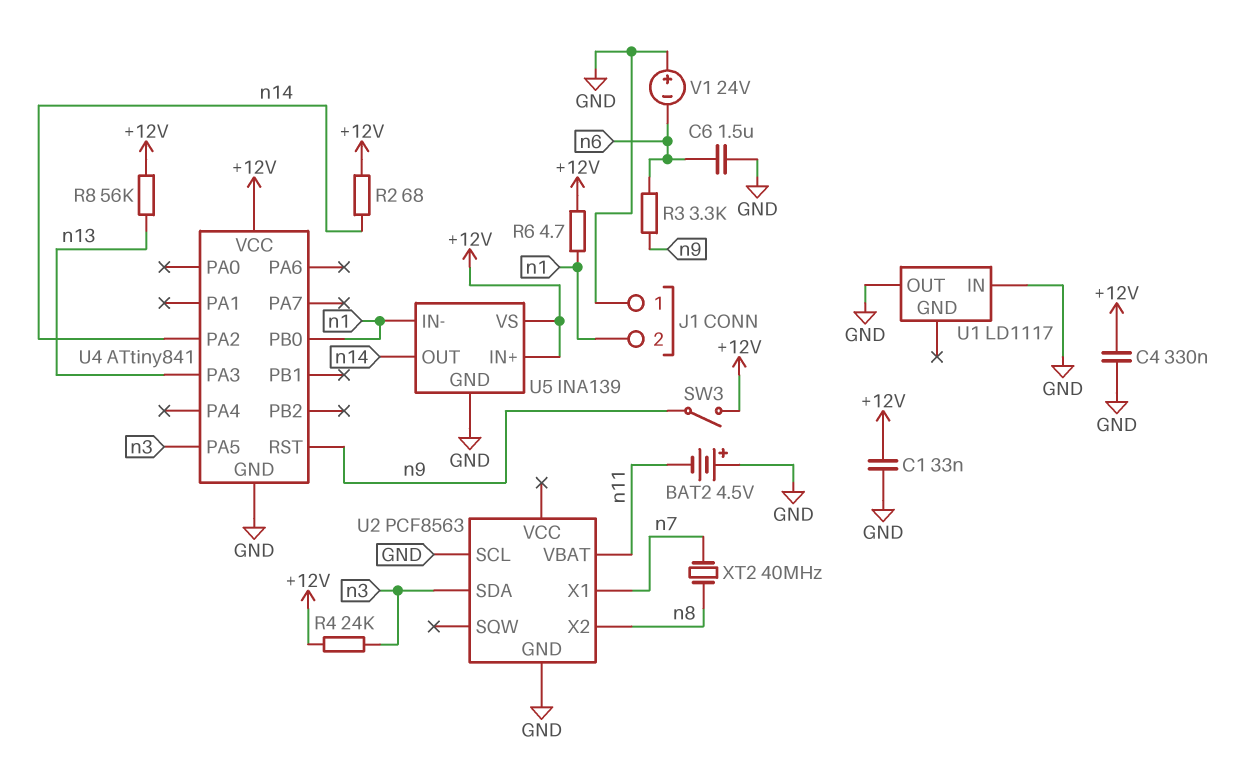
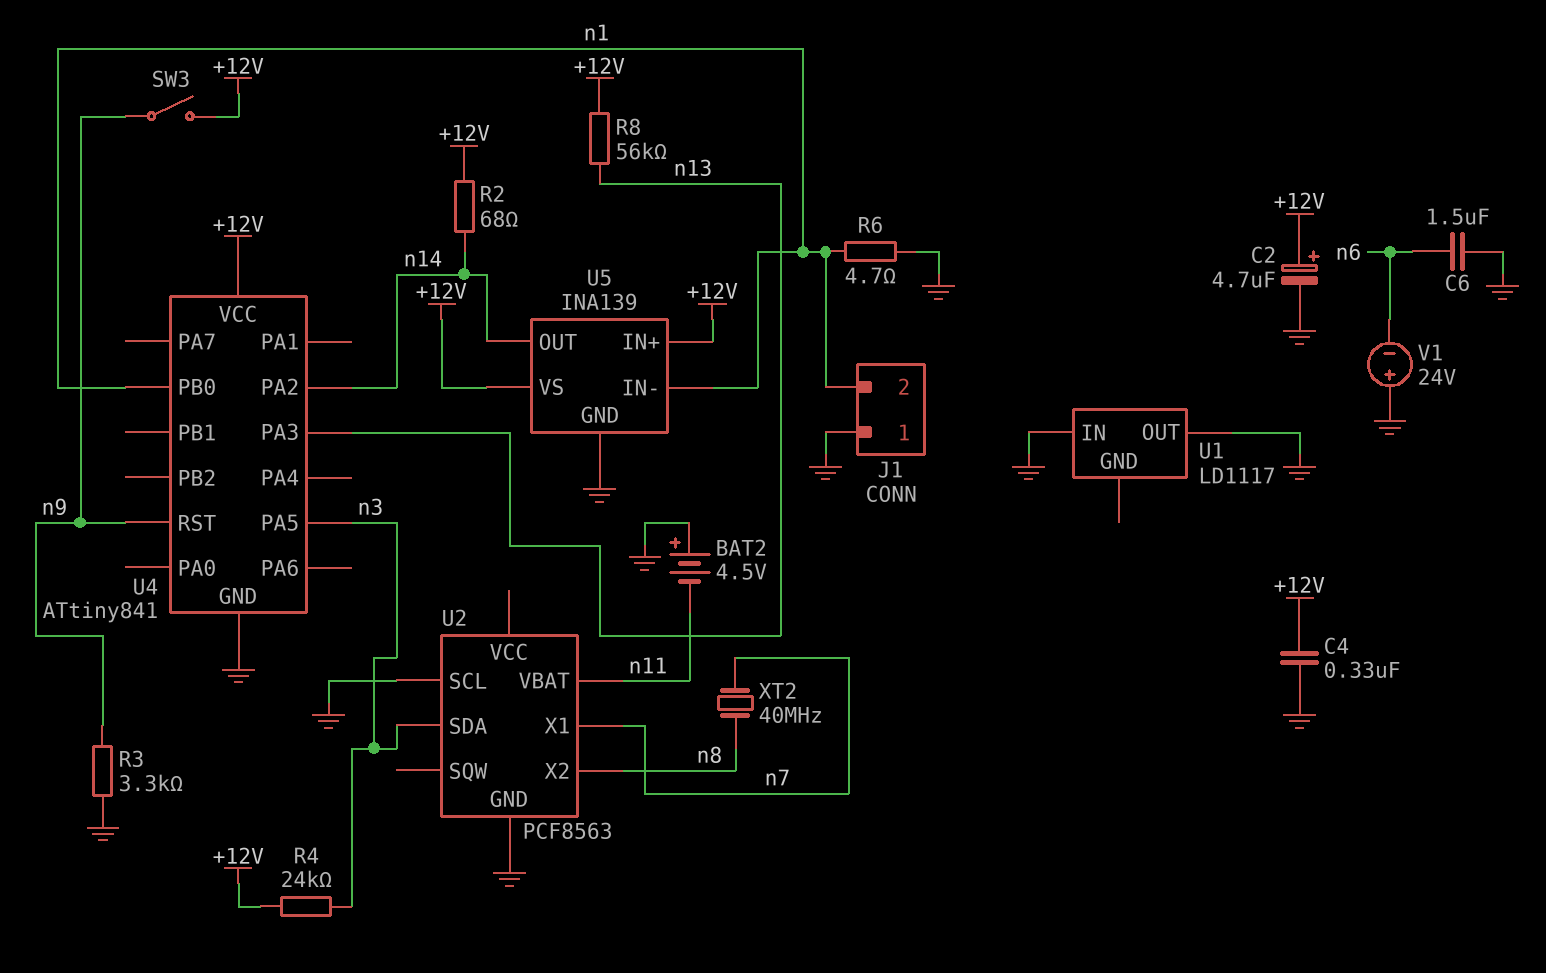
C1: 33nF (+12V, GND) -> none
C2: none -> 4.7uF (plus +12V, minus GND)
R3: 3.3k (n6, n9) -> 3.3k (GND, n9)
R6: 4.7 (+12V, n1) -> 4.7 (GND, n1)

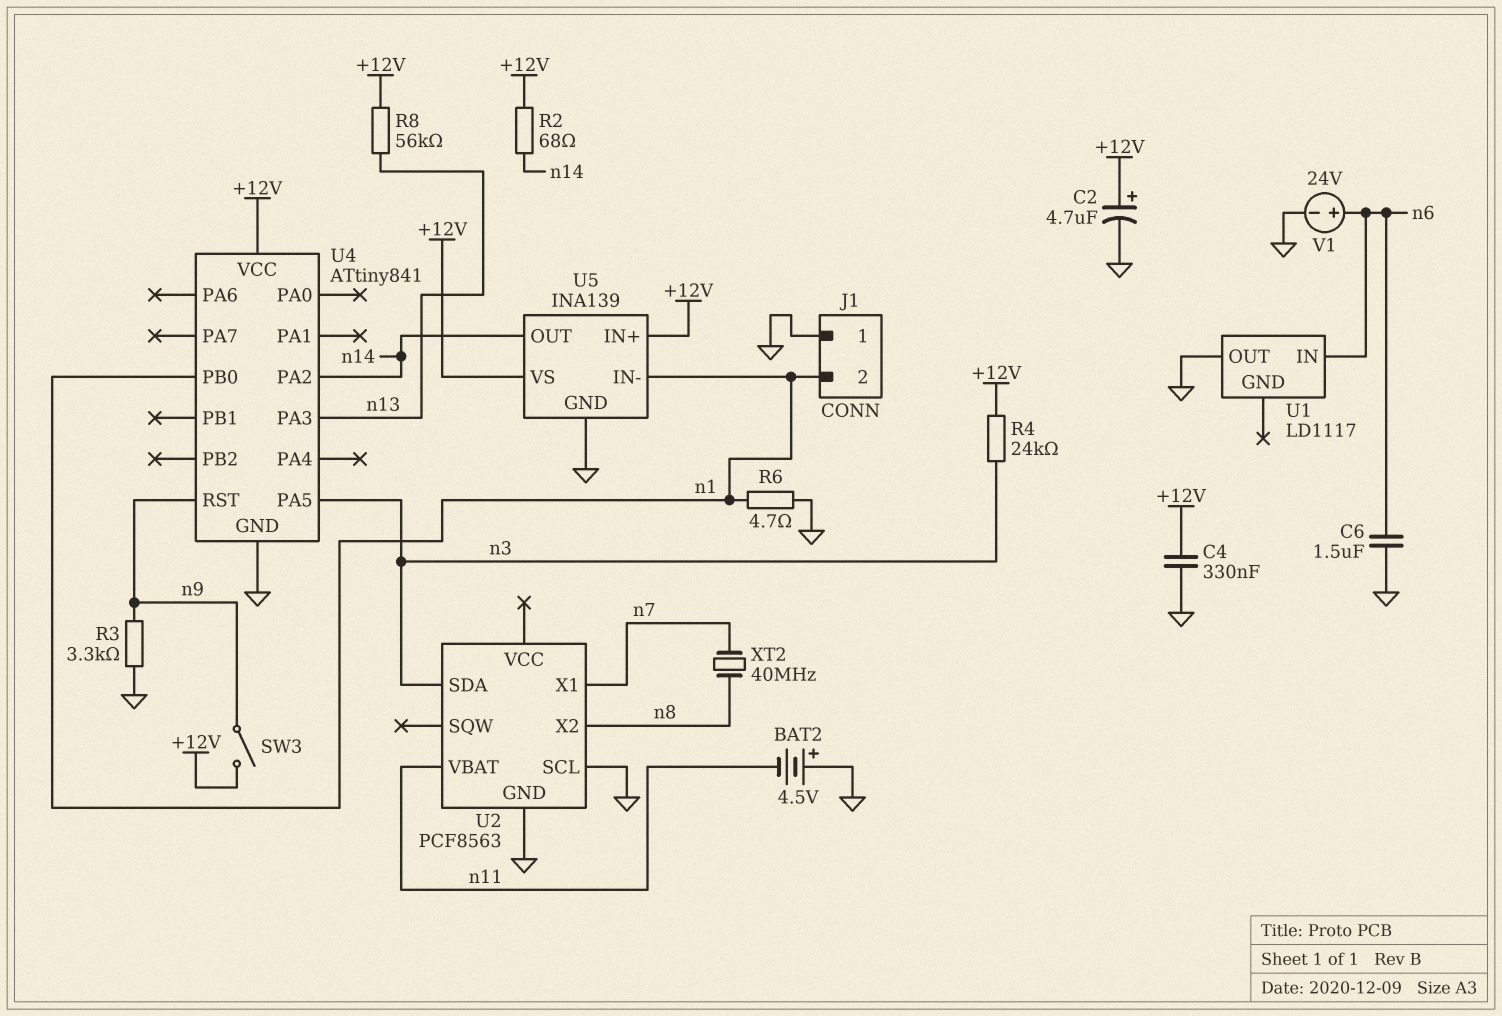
U1 pin IN: GND -> n6
V1: 24V (plus GND, minus n6) -> 24V (plus n6, minus GND)

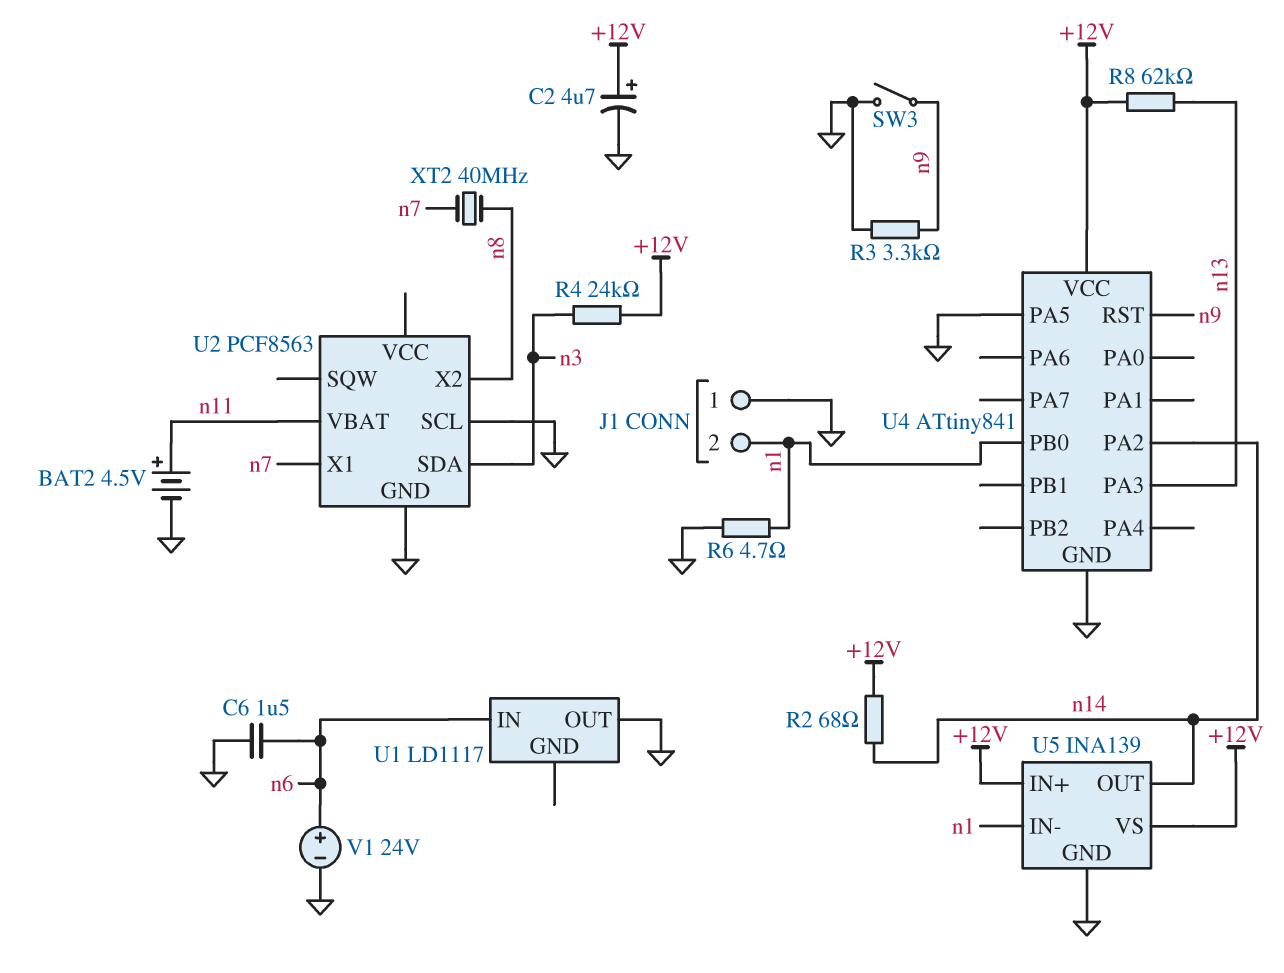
BAT2: 4.5V (plus GND, minus n11) -> 4.5V (plus n11, minus GND)
C4: 330nF (+12V, GND) -> none
R8: 56k (+12V, n13) -> 62k (+12V, n13)
SW3: switch (+12V, n9) -> switch (GND, n9)
U4 pin PA5: n3 -> GND

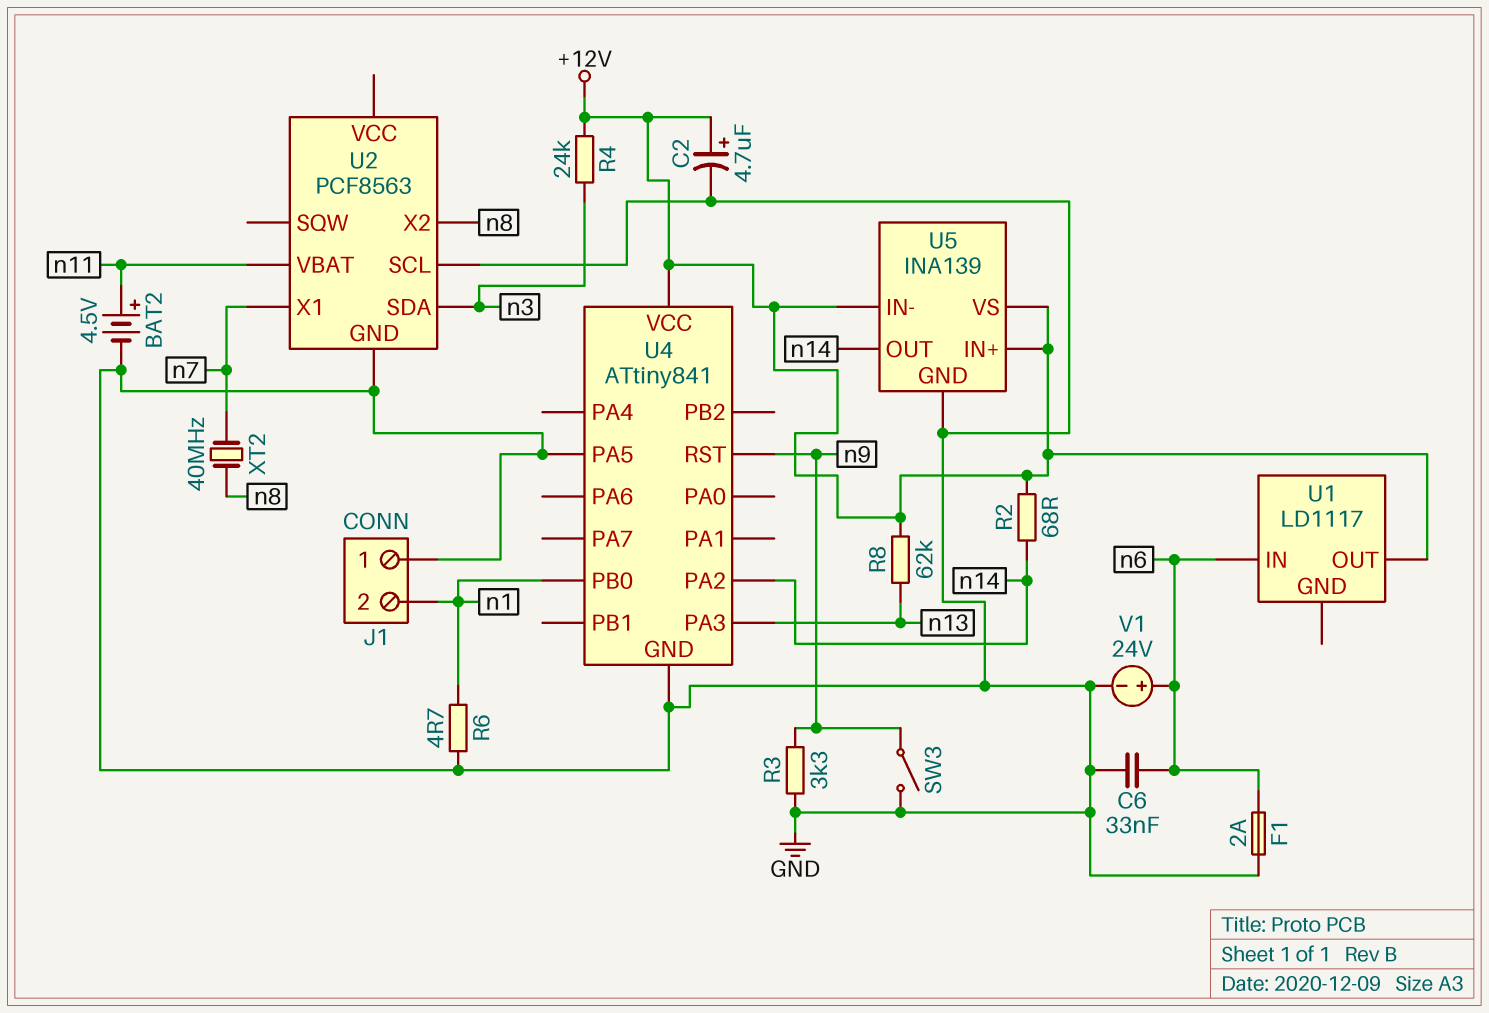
C6: 1.5uF (GND, n6) -> 33nF (GND, n6)
F1: none -> 2A (GND, n6)
U1 pin OUT: GND -> +12V
U5 pin IN-: n1 -> +12V

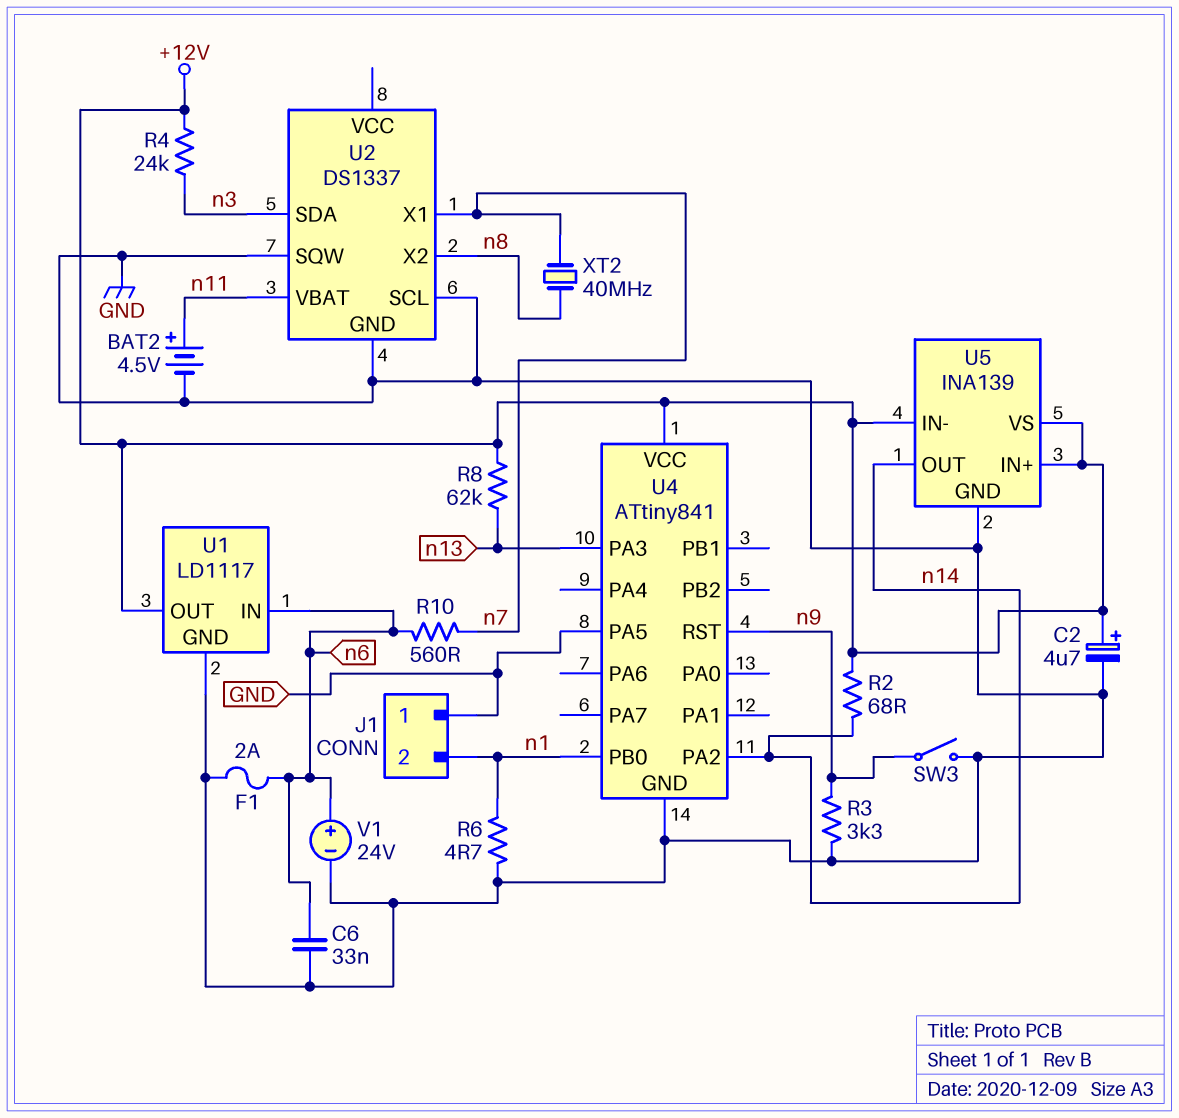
R10: none -> 560 (n6, n7)
U1 pin GND: none -> GND
U2: PCF8563 -> DS1337
U2 pin SQW: none -> GND

